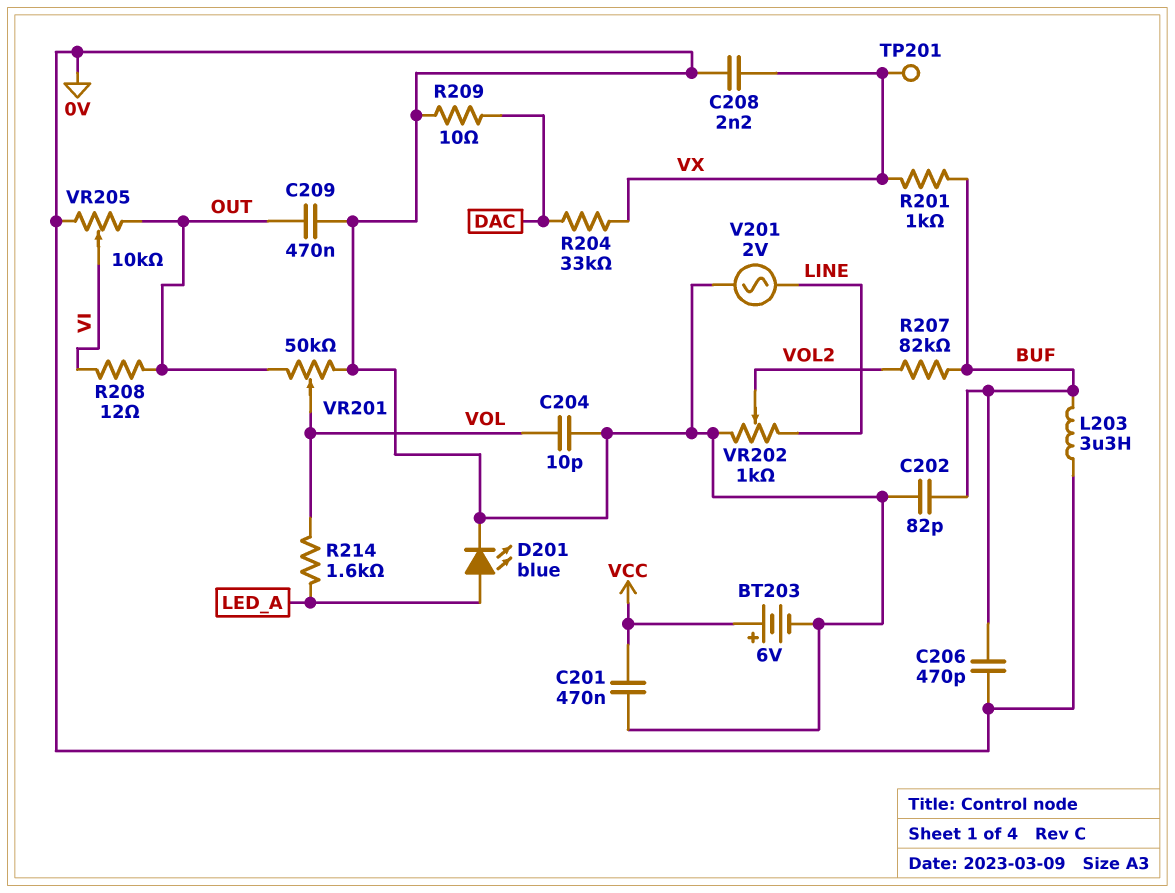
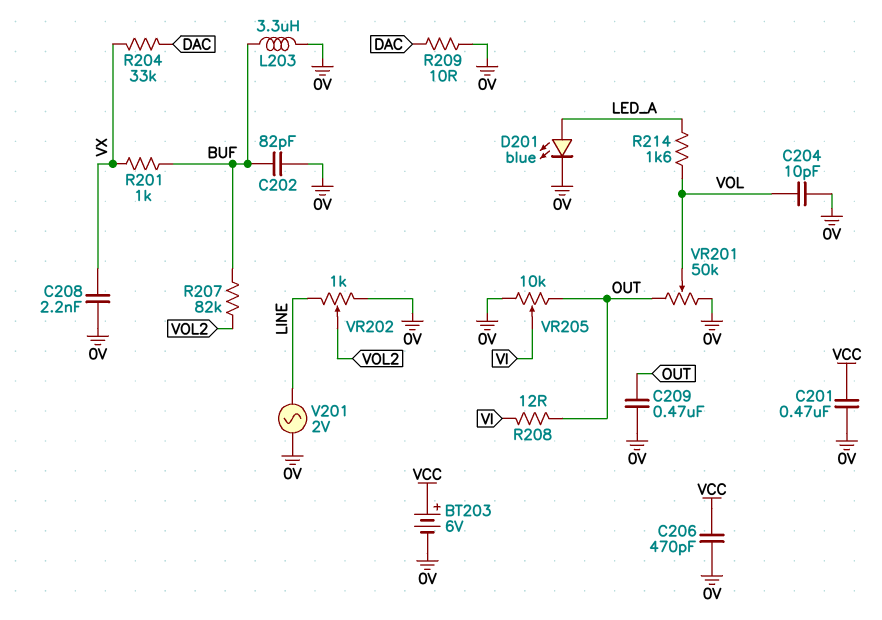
C206: 470pF (0V, BUF) -> 470pF (0V, VCC)
TP201: test point (VX) -> none

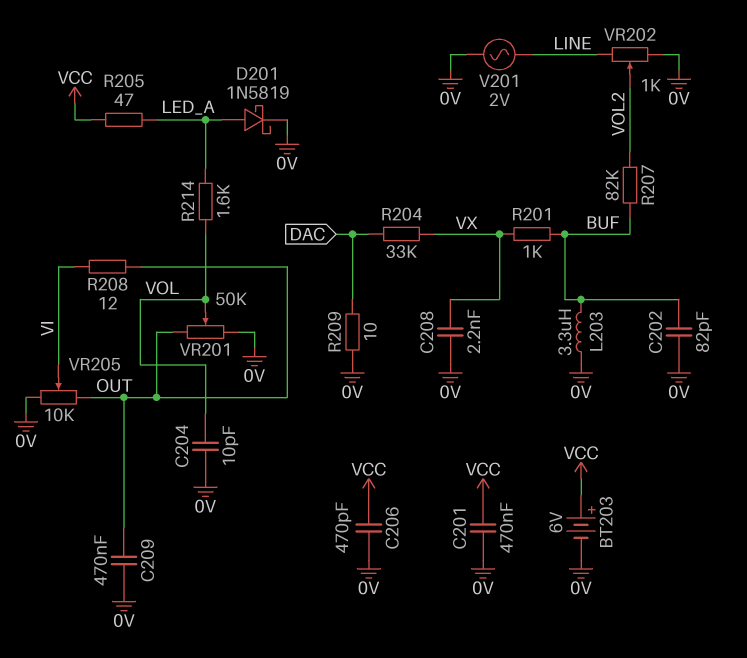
D201: LED blue (A LED_A, K 0V) -> schottky 1N5819 (A LED_A, K 0V)
R205: none -> 47 (LED_A, VCC)

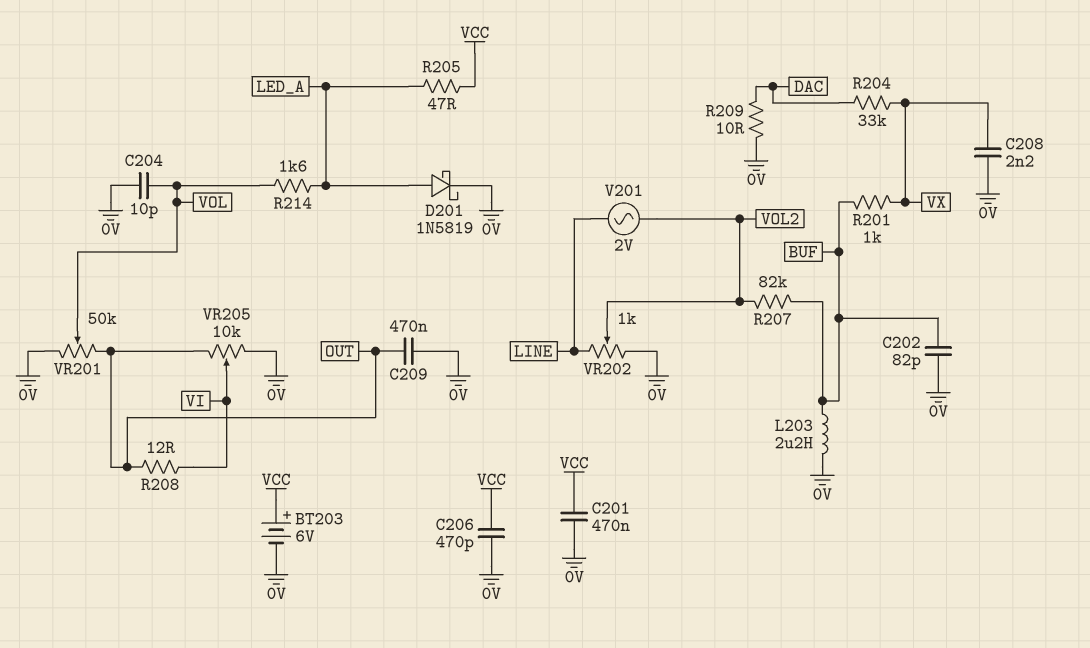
L203: 3.3uH (0V, BUF) -> 2.2uH (0V, BUF)
V201: AC 2V (0V, LINE) -> AC 2V (LINE, VOL2)

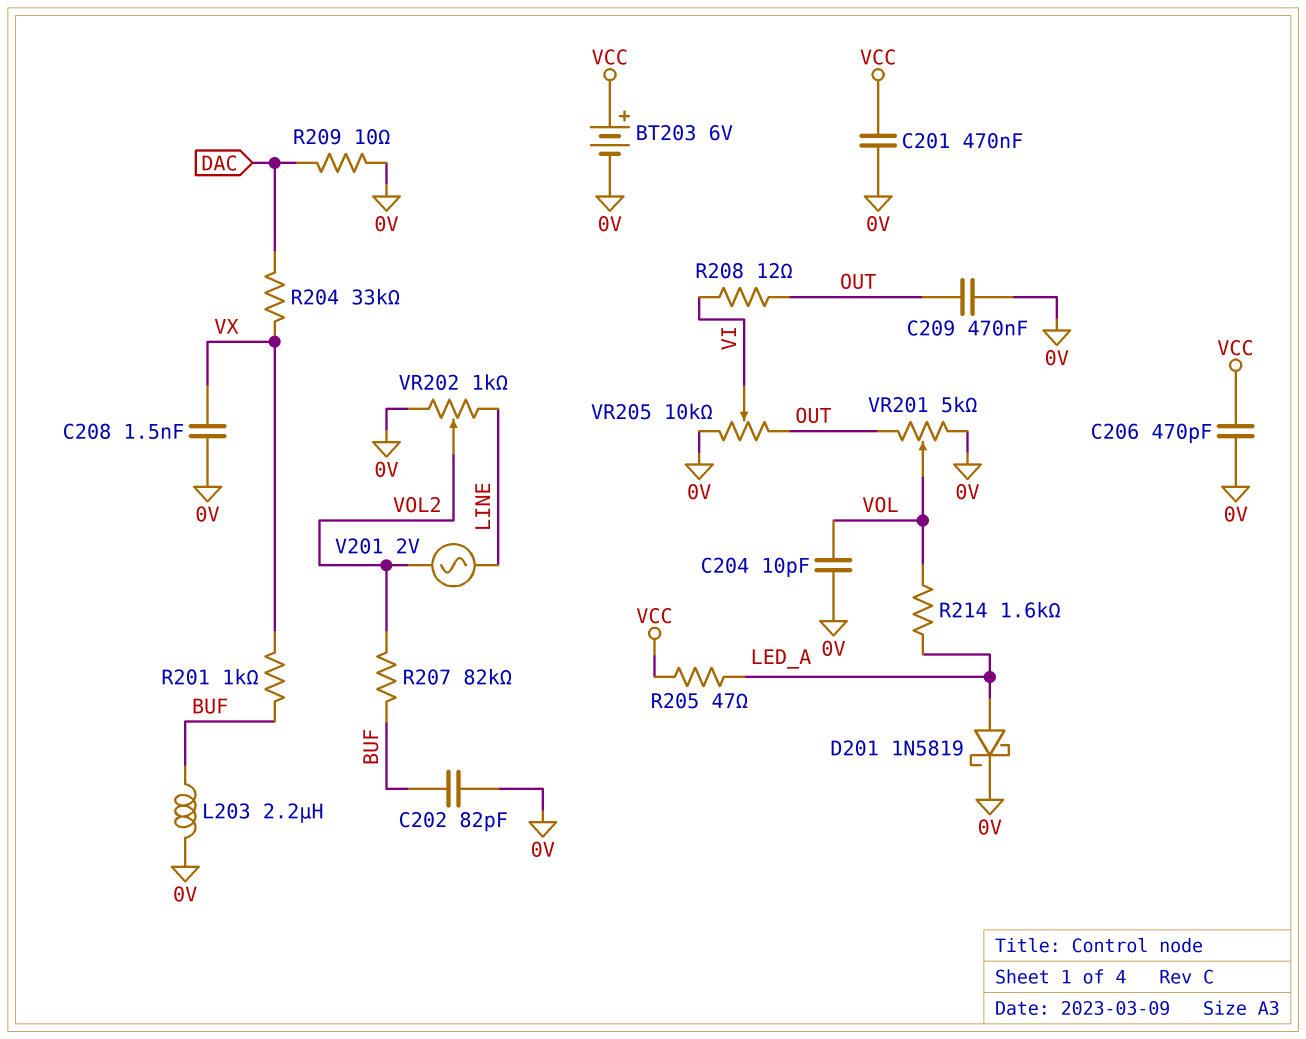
C208: 2.2nF (0V, VX) -> 1.5nF (0V, VX)
VR201: 50k (0V, OUT, wiper VOL) -> 5k (0V, OUT, wiper VOL)

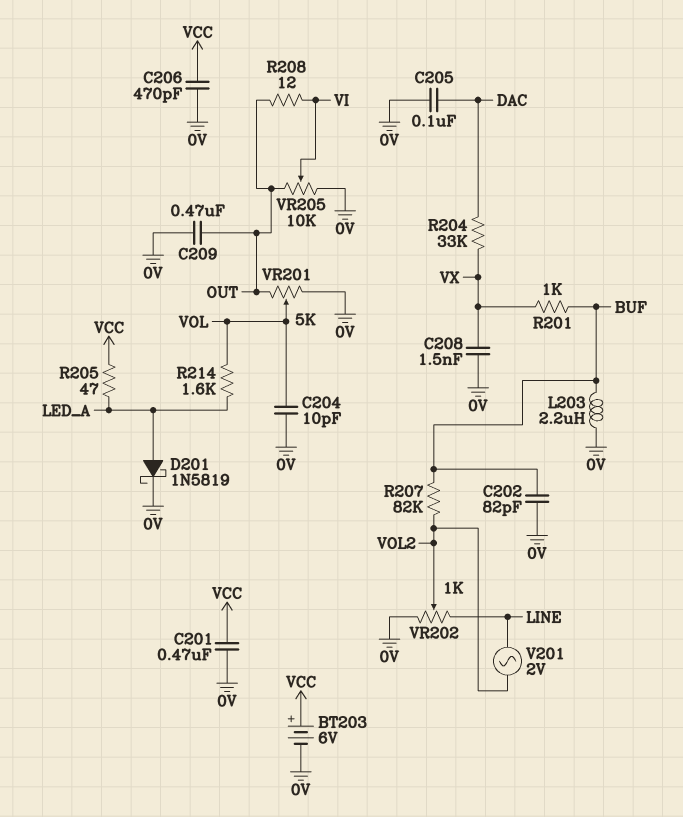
C205: none -> 100nF (0V, DAC)
R209: 10 (0V, DAC) -> none

